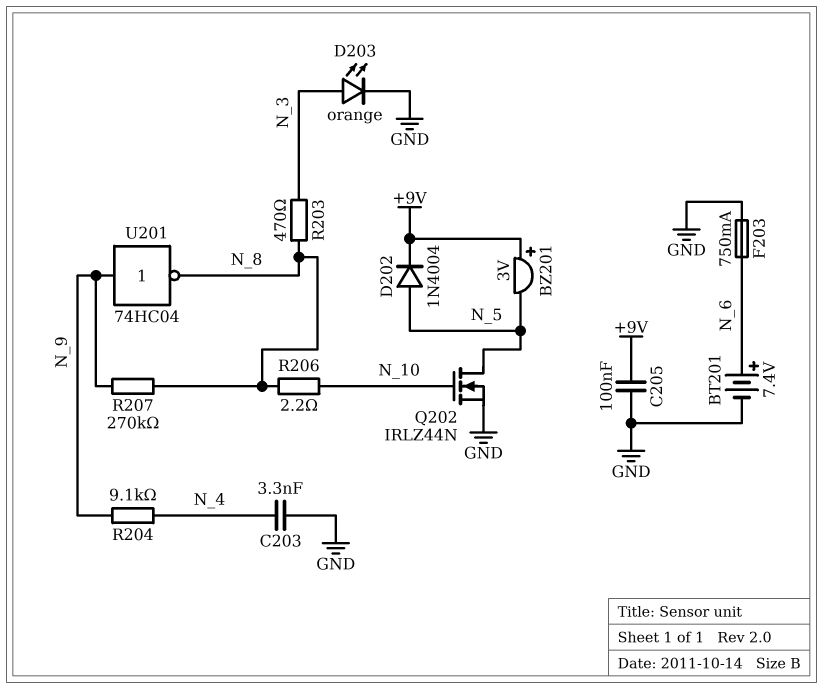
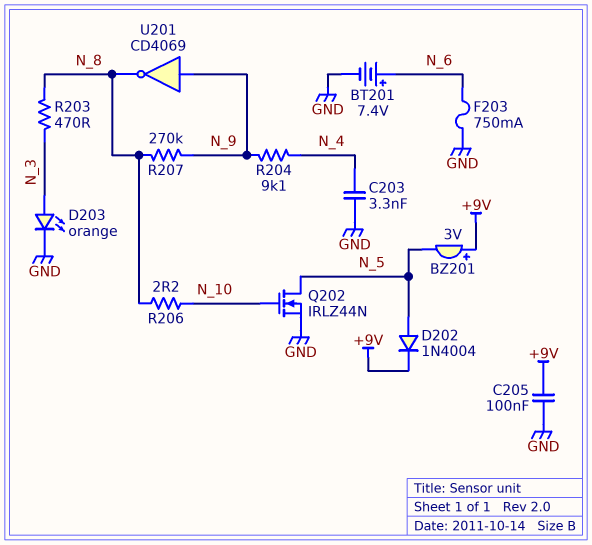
U201: NOT 74HC04 (in N_9, out N_8) -> NOT CD4069 (in N_9, out N_8)

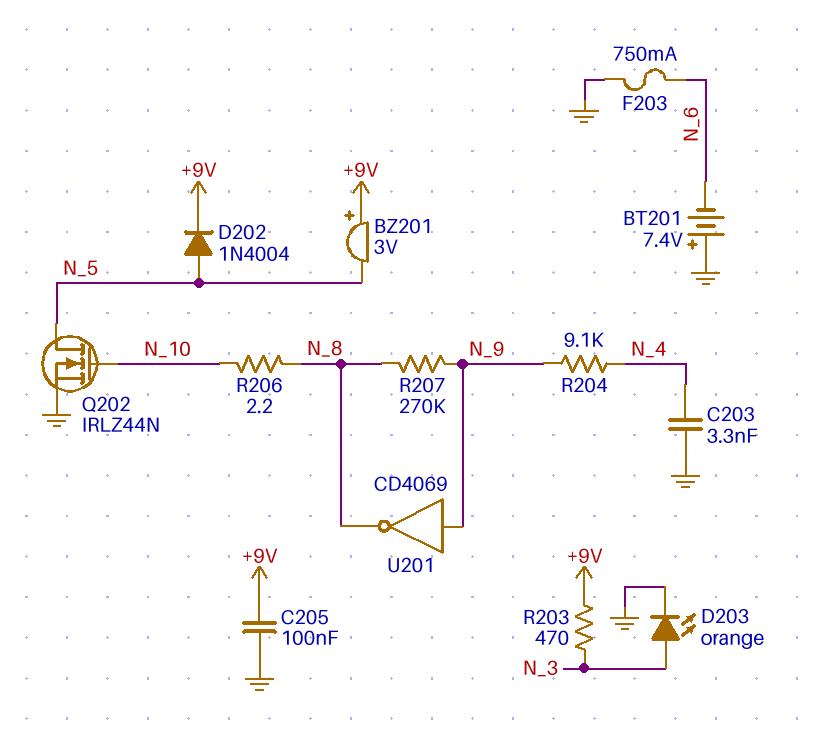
BT201: 7.4V (plus N_6, minus GND) -> 7.4V (plus GND, minus N_6)
R203: 470 (N_3, N_8) -> 470 (+9V, N_3)

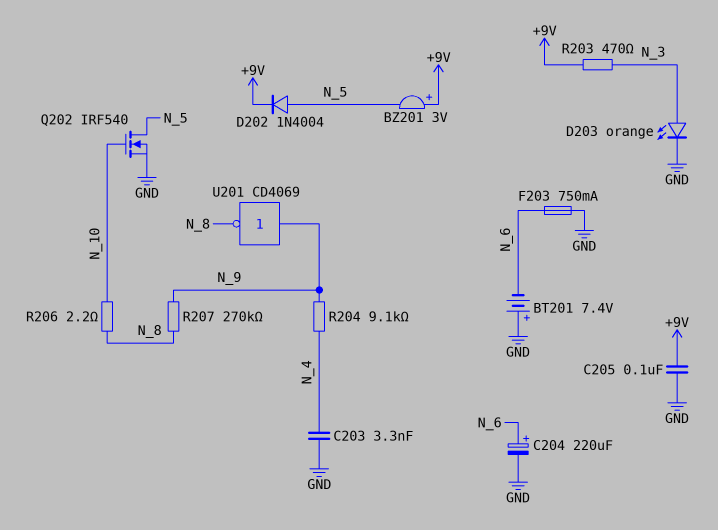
C204: none -> 220uF (plus N_6, minus GND)
Q202: NMOS IRLZ44N (G N_10, D N_5, S GND) -> NMOS IRF540 (G N_10, D N_5, S GND)

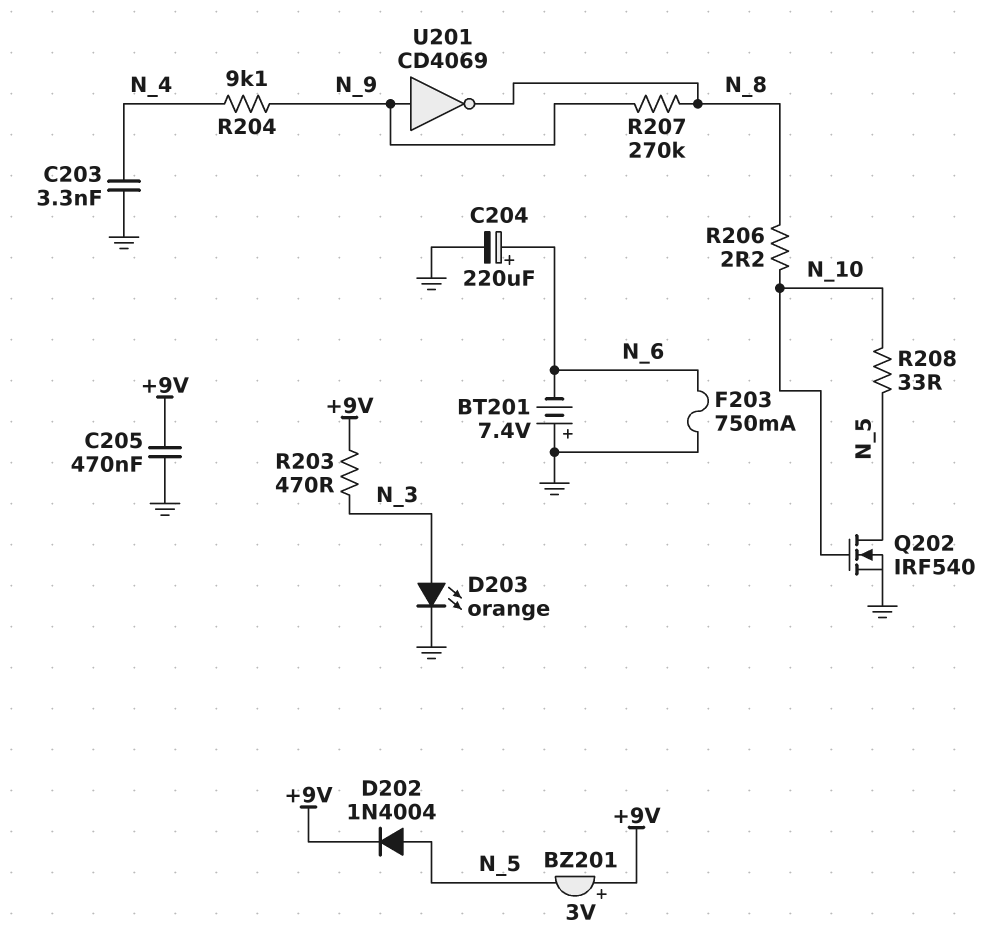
C205: 100nF (+9V, GND) -> 470nF (+9V, GND)
R208: none -> 33 (N_5, N_10)

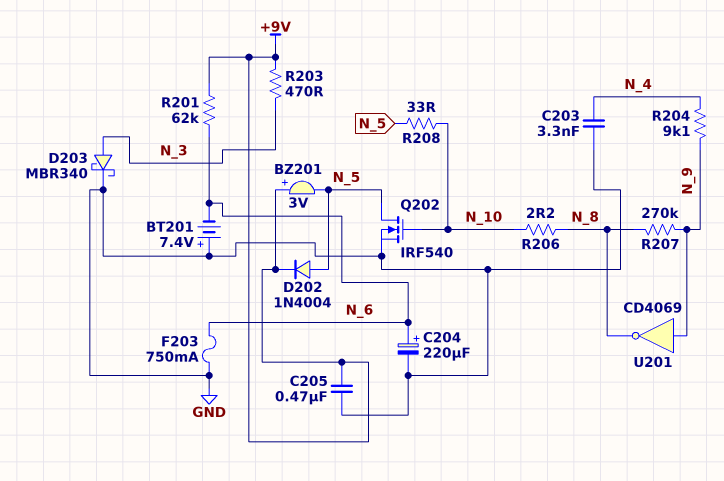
D203: LED orange (A N_3, K GND) -> schottky MBR340 (A N_3, K GND)
R201: none -> 62k (+9V, N_6)

